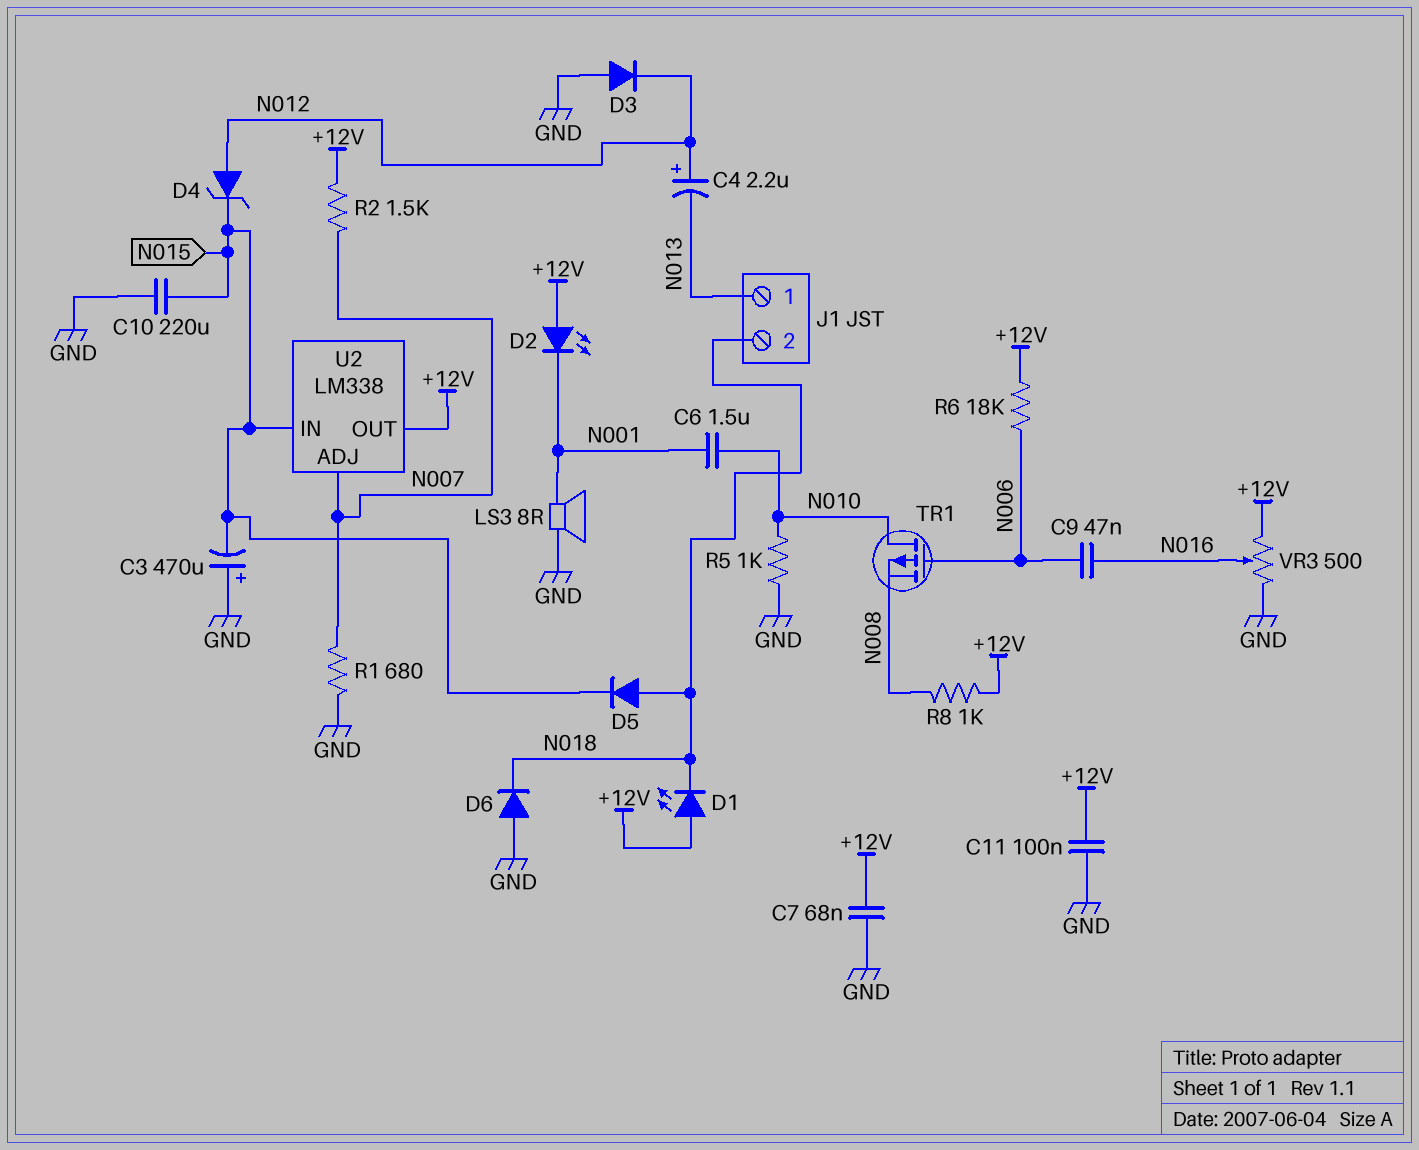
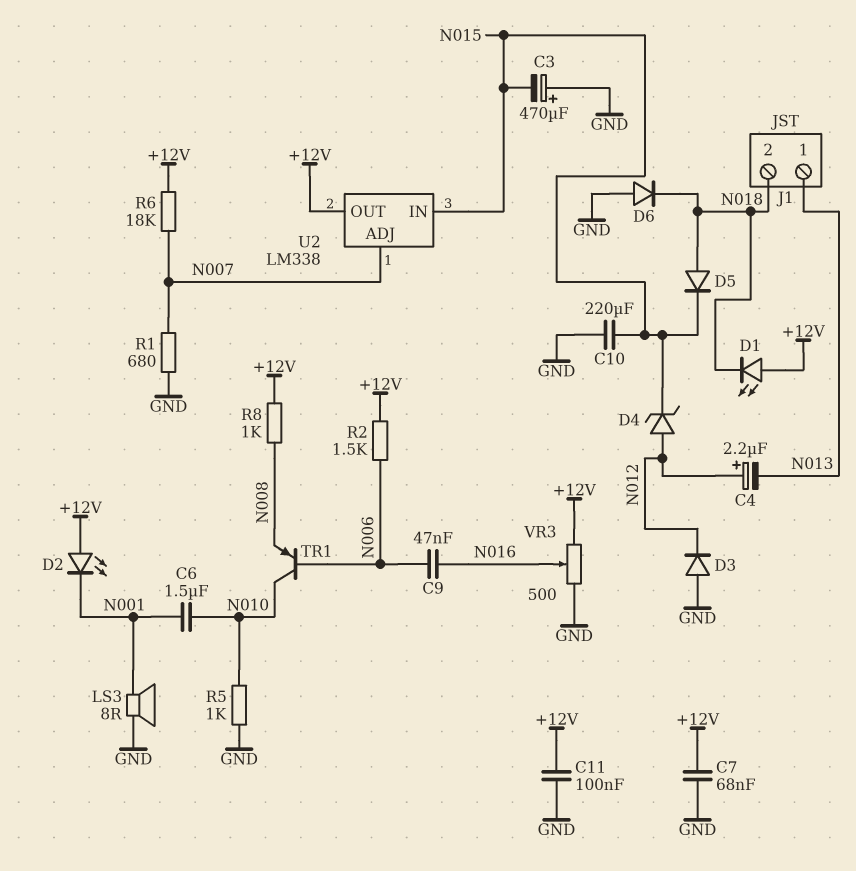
R2: 1.5k (+12V, N007) -> 1.5k (+12V, N006)
R6: 18k (+12V, N006) -> 18k (+12V, N007)
TR1: PMOS (G N006, D N010, S N008) -> PNP (B N006, C N010, E N008)

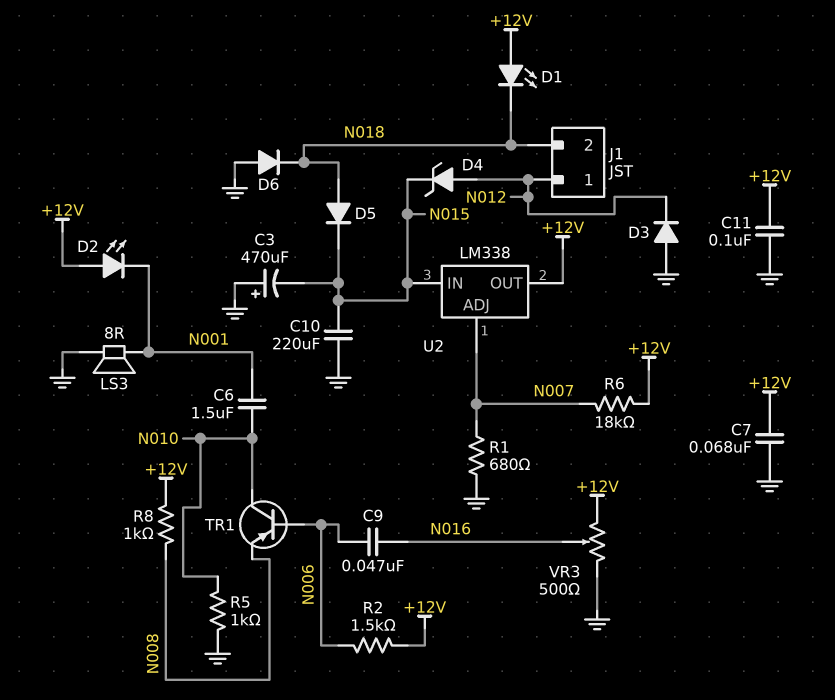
C4: 2.2uF (plus N012, minus N013) -> none
J1 pin 1: N013 -> N012

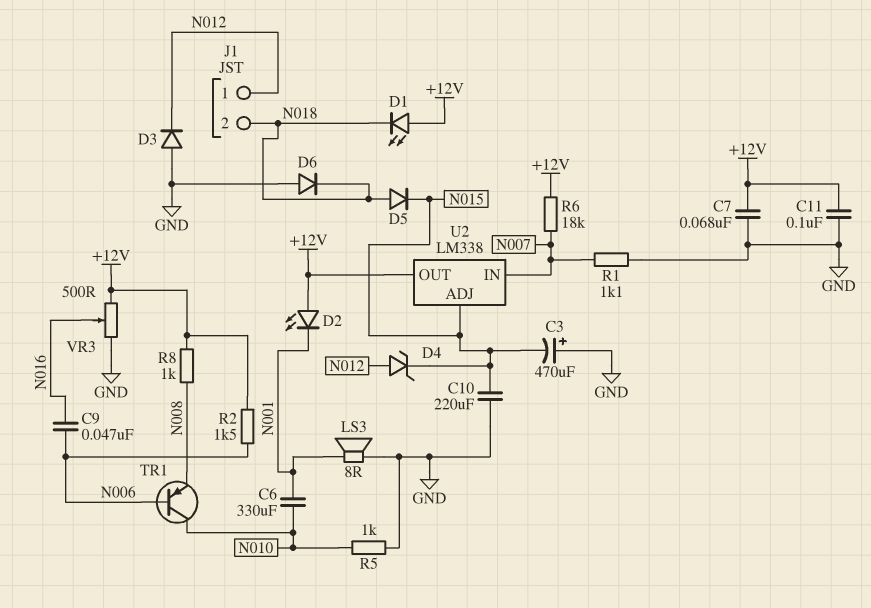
C6: 1.5uF (N001, N010) -> 330uF (N001, N010)
R1: 680 (GND, N007) -> 1.1k (GND, N007)
U2 pin ADJ: N007 -> N015
U2 pin IN: N015 -> N007

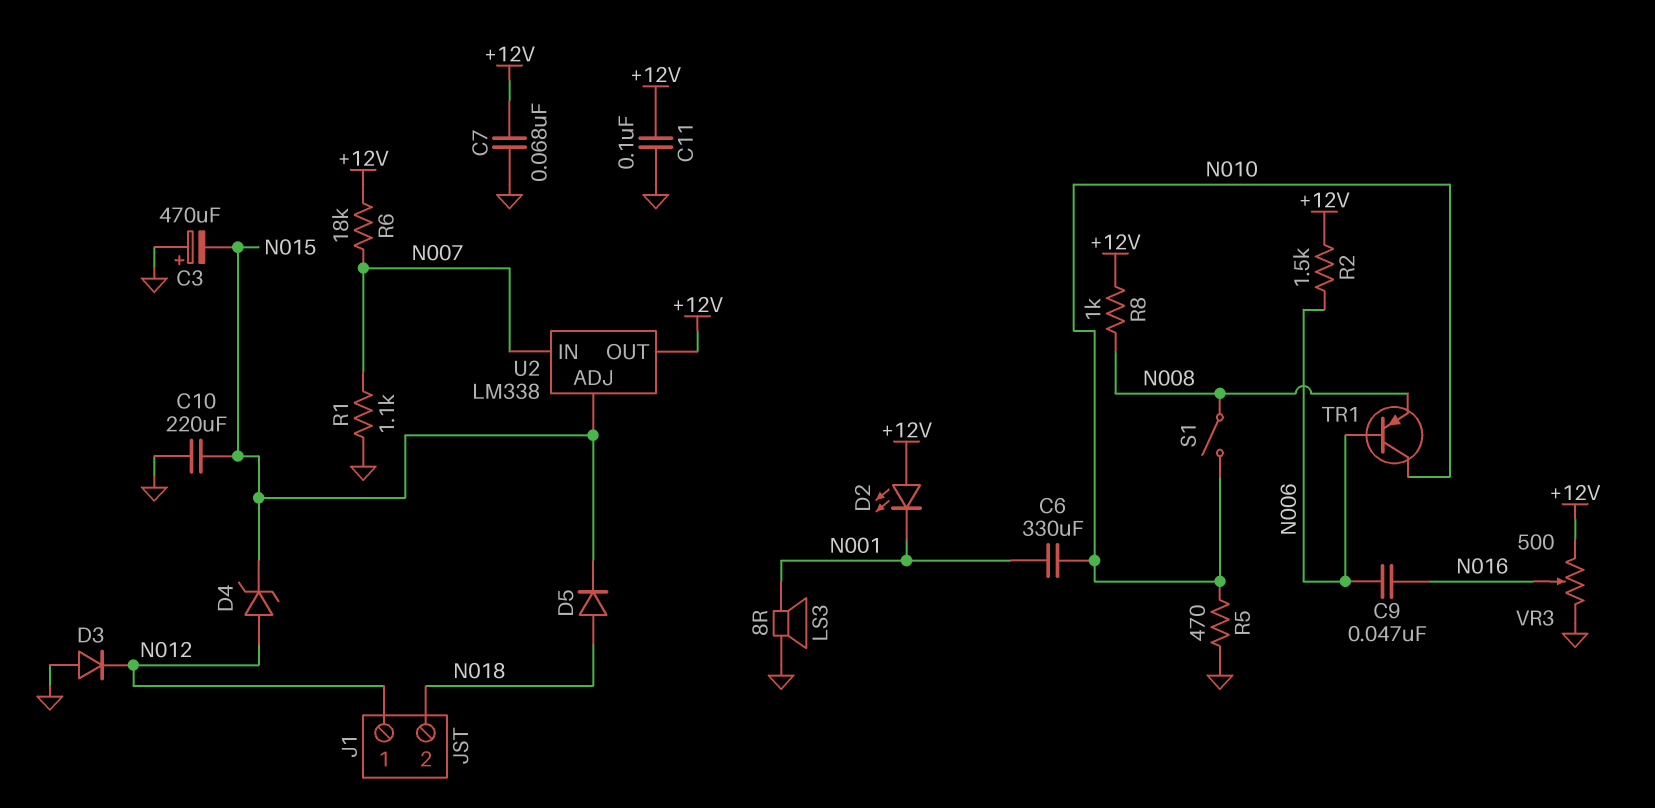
D1: LED (A +12V, K N018) -> none
D6: diode (A GND, K N018) -> none
R5: 1k (GND, N010) -> 470 (GND, N010)
S1: none -> switch (N008, N010)

